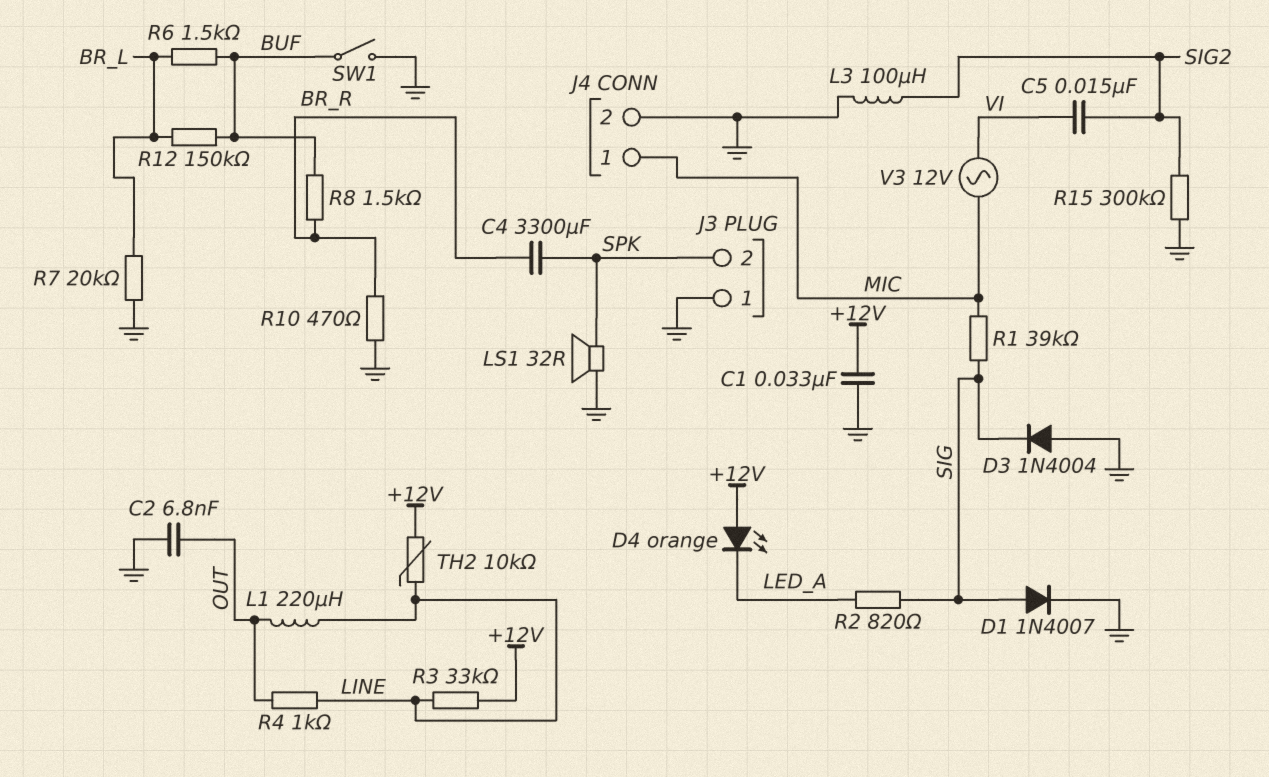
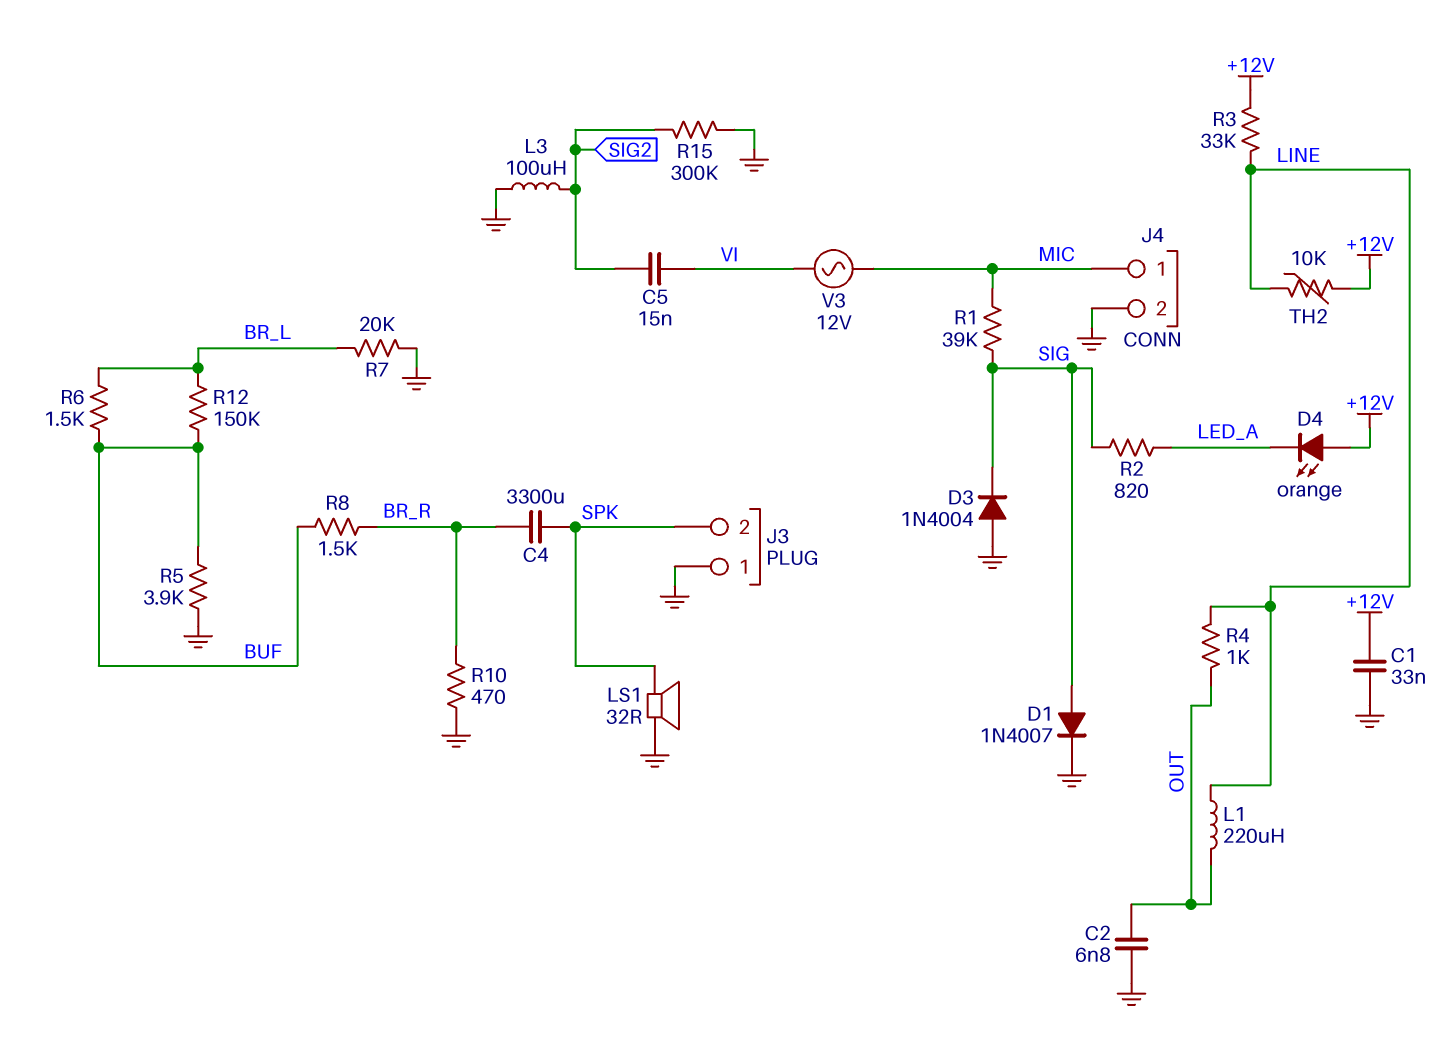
R5: none -> 3.9k (BUF, GND)
SW1: switch (BUF, GND) -> none

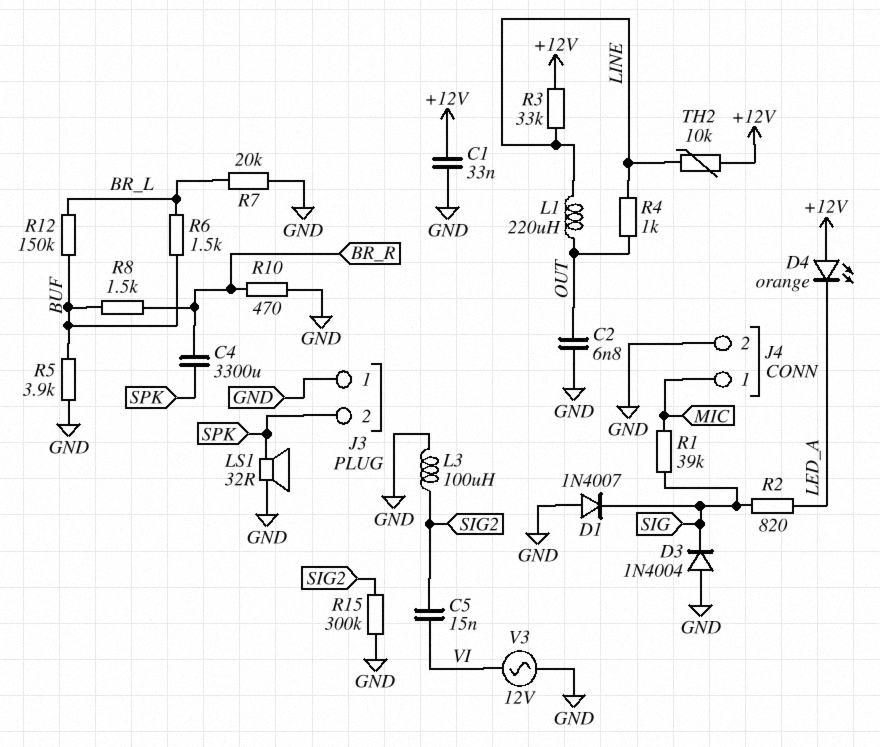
D1: diode 1N4007 (A SIG, K GND) -> diode 1N4007 (A GND, K SIG)
V3: AC 12V (MIC, VI) -> AC 12V (GND, VI)

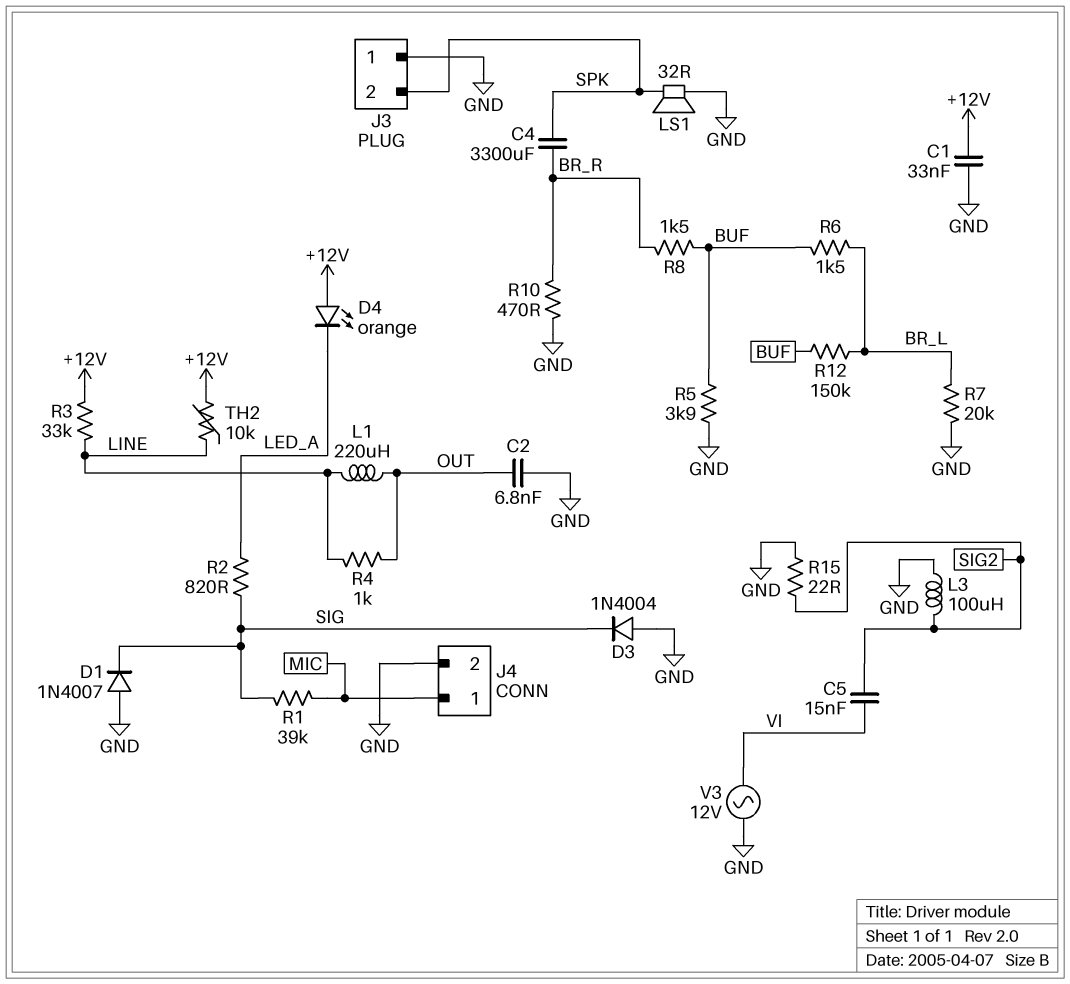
R15: 300k (GND, SIG2) -> 22 (GND, SIG2)

